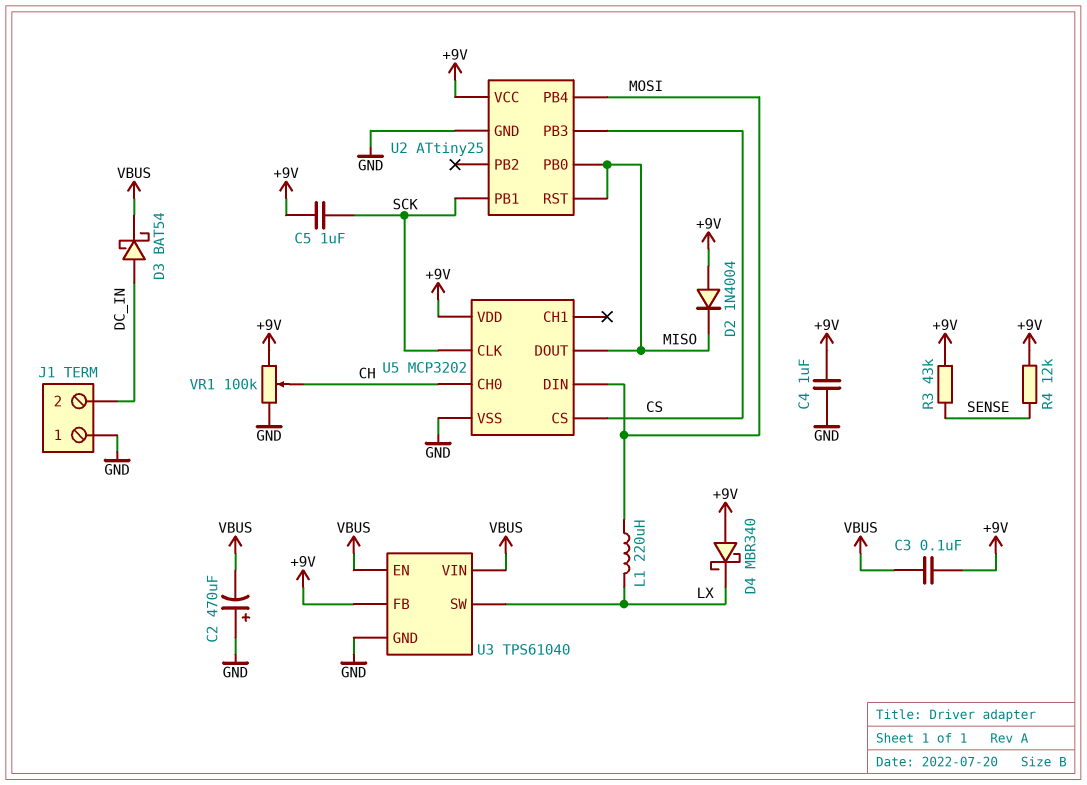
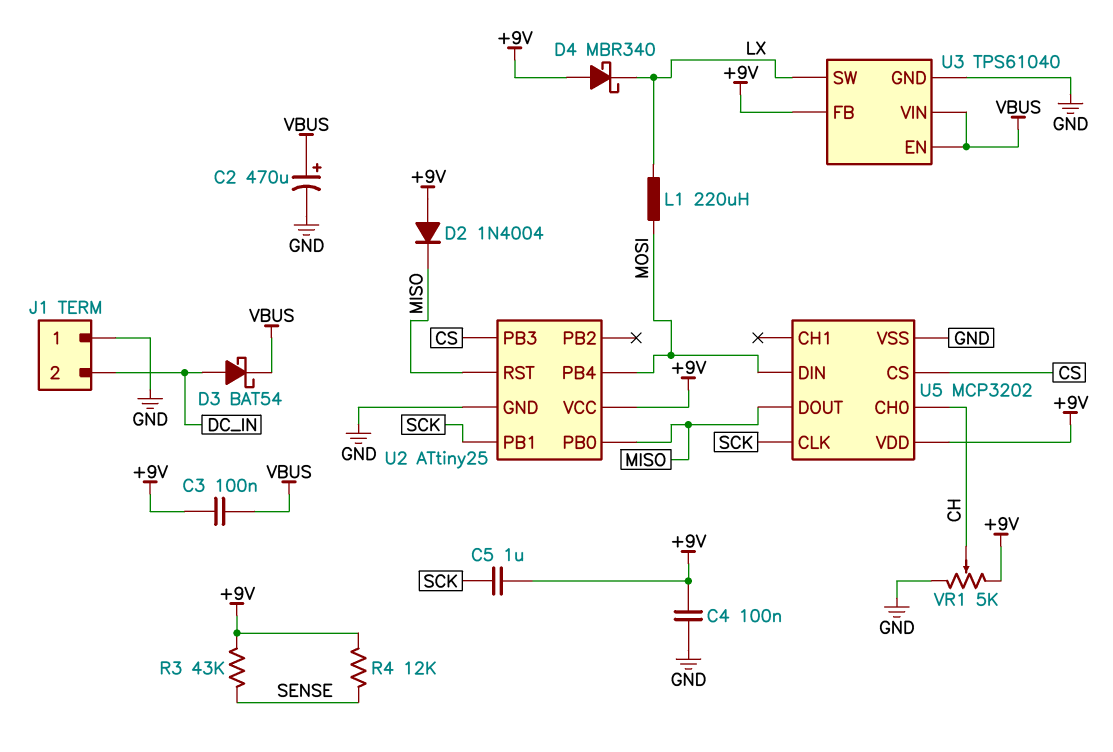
C2: 470uF (plus GND, minus VBUS) -> 470uF (plus VBUS, minus GND)
C4: 1uF (+9V, GND) -> 100nF (+9V, GND)
VR1: 100k (+9V, GND, wiper CH) -> 5k (+9V, GND, wiper CH)

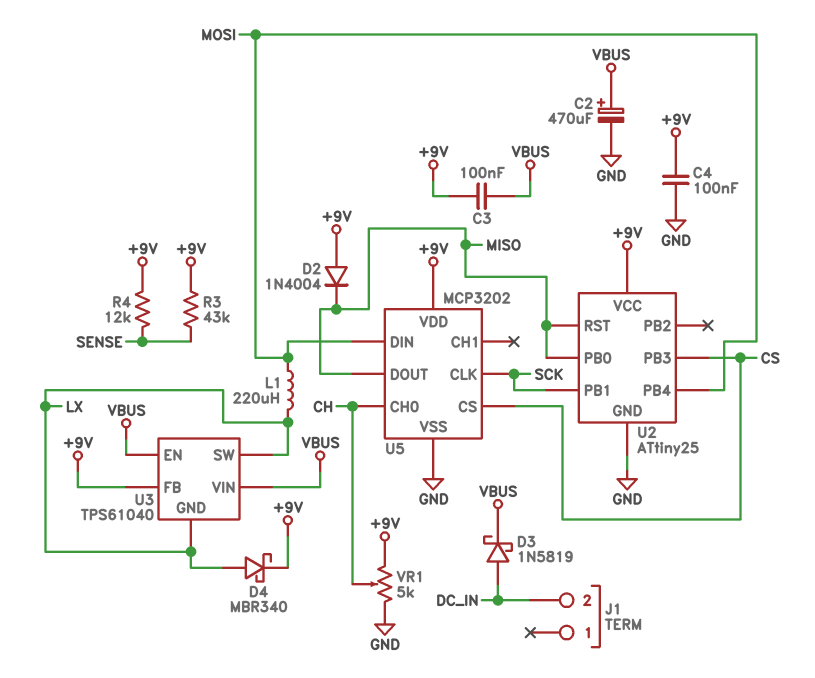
C5: 1uF (+9V, SCK) -> none
D3: schottky BAT54 (A DC_IN, K VBUS) -> schottky 1N5819 (A DC_IN, K VBUS)
D4: schottky MBR340 (A +9V, K LX) -> schottky MBR340 (A LX, K +9V)
J1 pin 1: GND -> none
U3 pin GND: GND -> LX

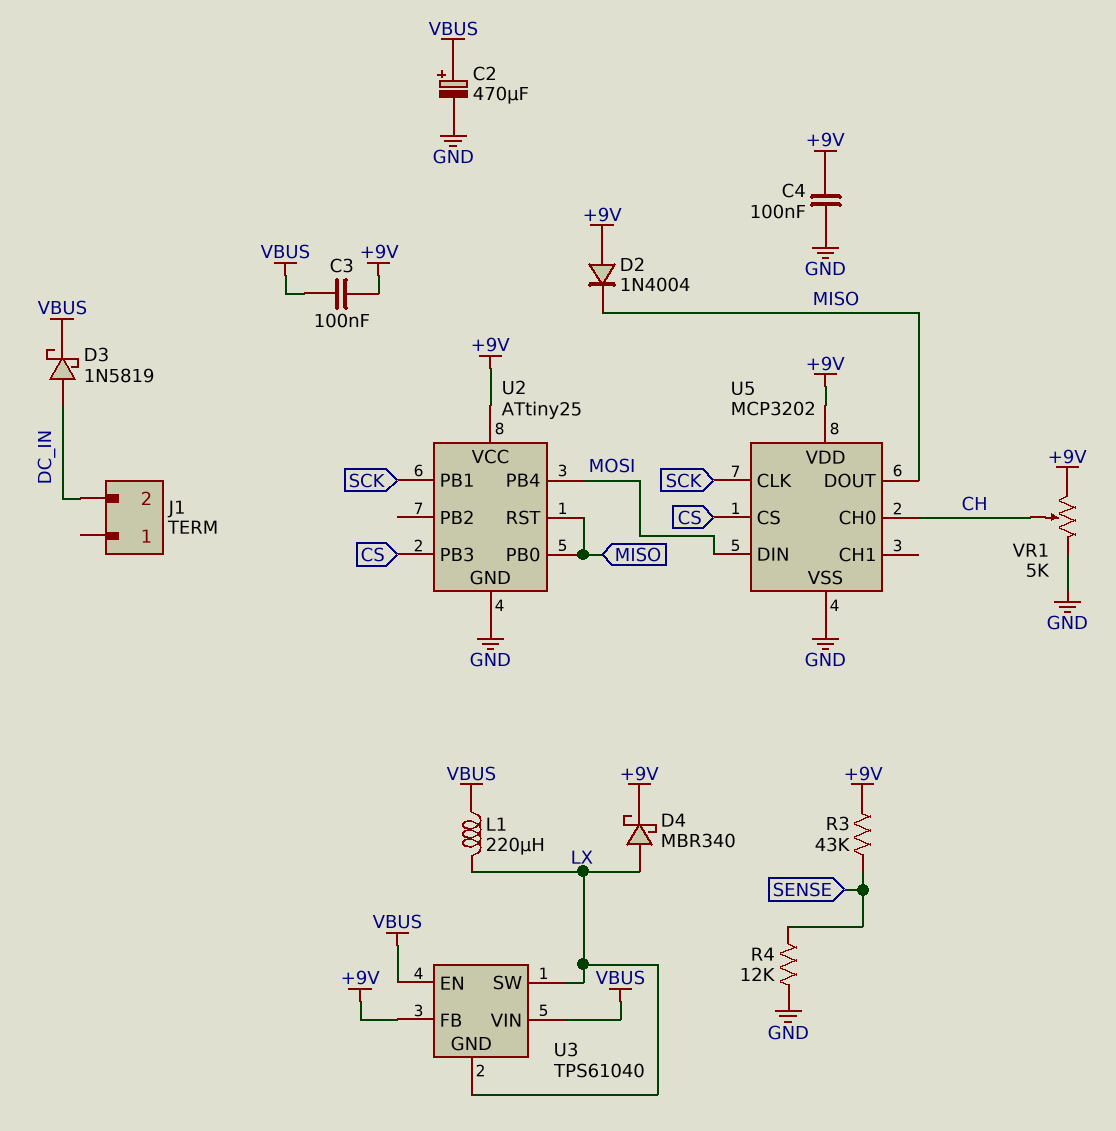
L1: 220uH (LX, MOSI) -> 220uH (LX, VBUS)
R4: 12k (+9V, SENSE) -> 12k (GND, SENSE)

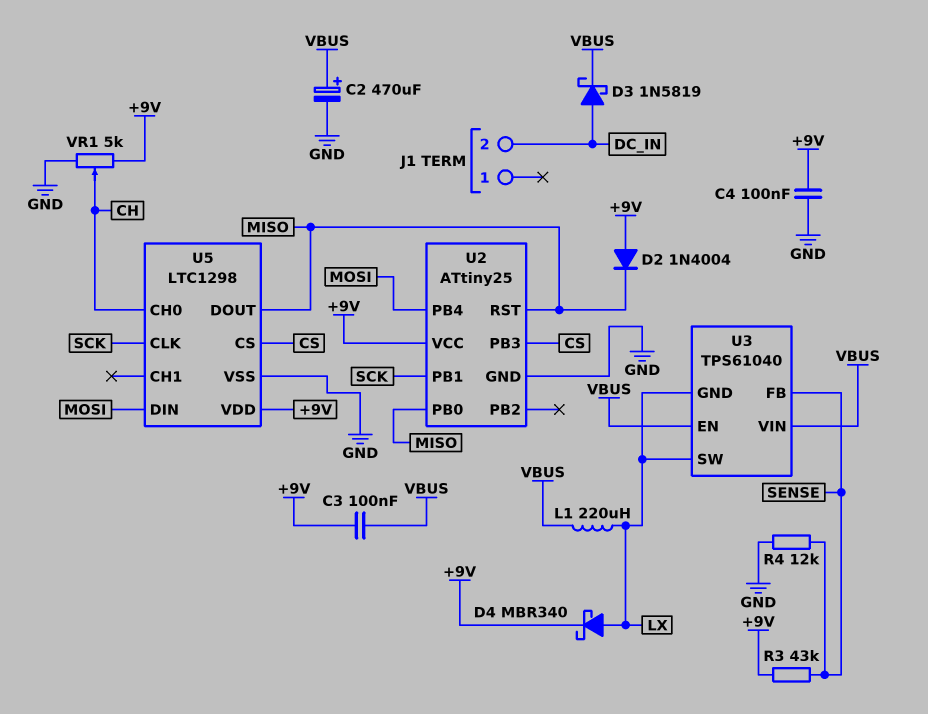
U3 pin FB: +9V -> SENSE
U5: MCP3202 -> LTC1298

